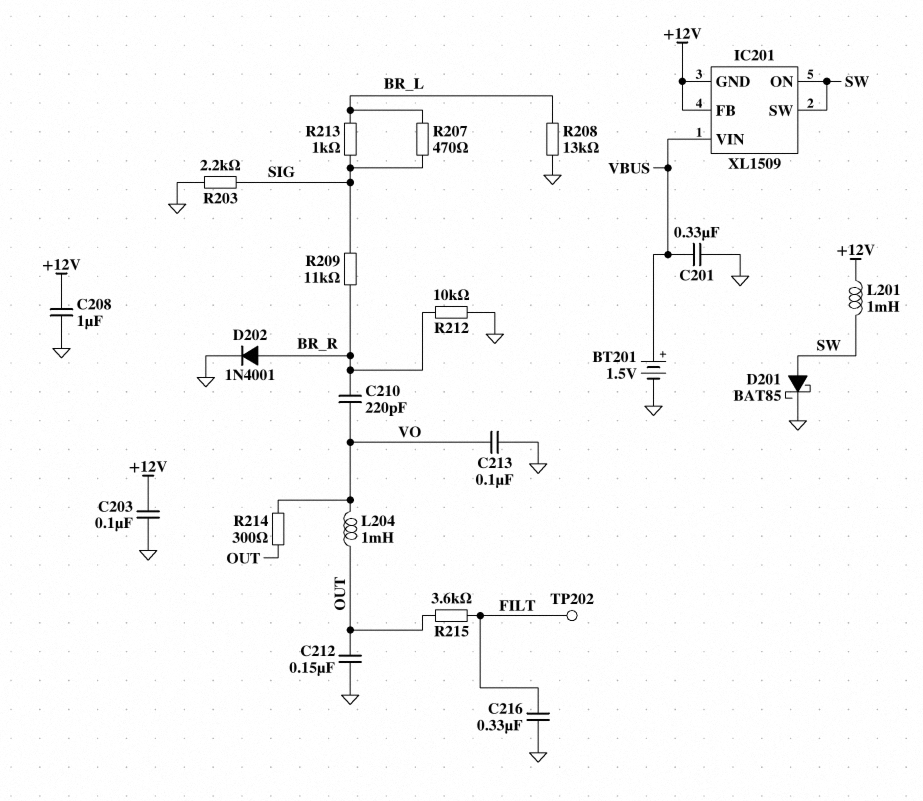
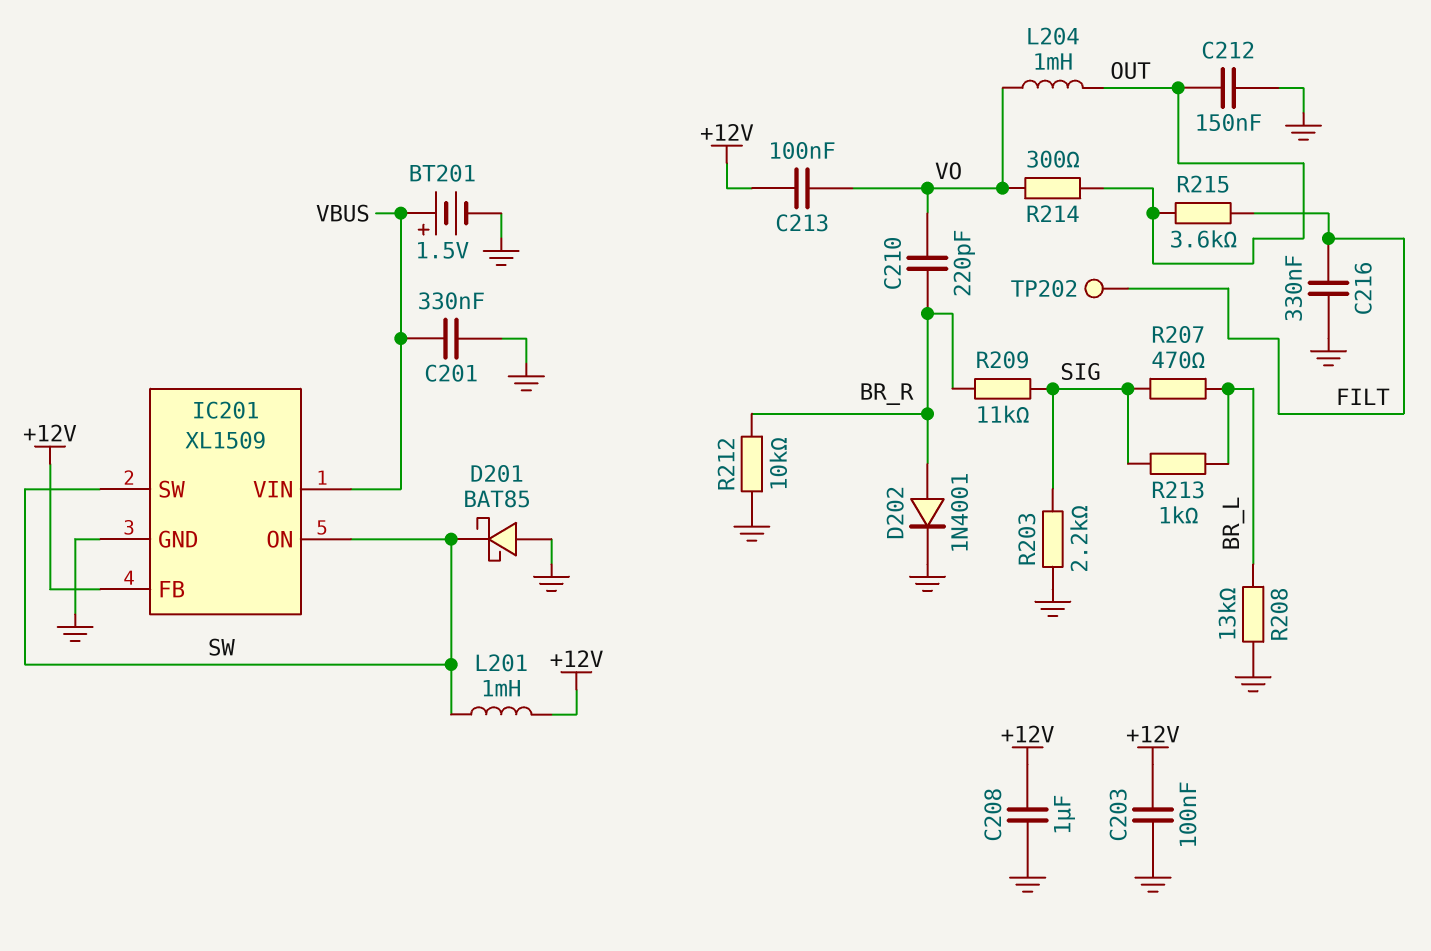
C213: 100nF (GND, VO) -> 100nF (+12V, VO)
D201: schottky BAT85 (A SW, K GND) -> schottky BAT85 (A GND, K SW)
IC201 pin GND: +12V -> GND

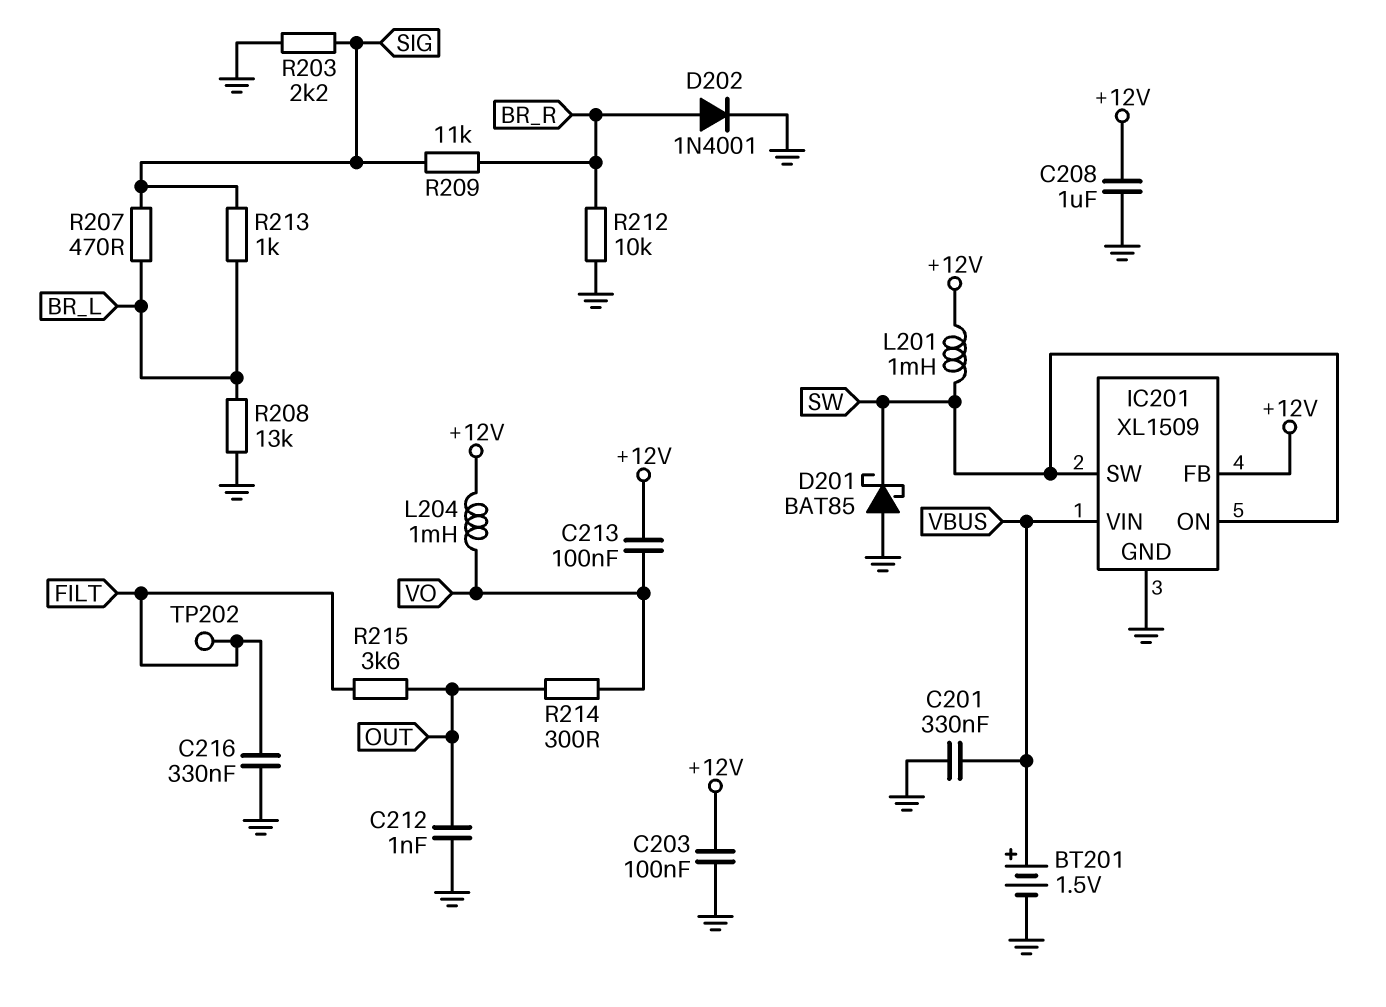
C210: 220pF (BR_R, VO) -> none
C212: 150nF (GND, OUT) -> 1nF (GND, OUT)
L204: 1mH (OUT, VO) -> 1mH (+12V, VO)

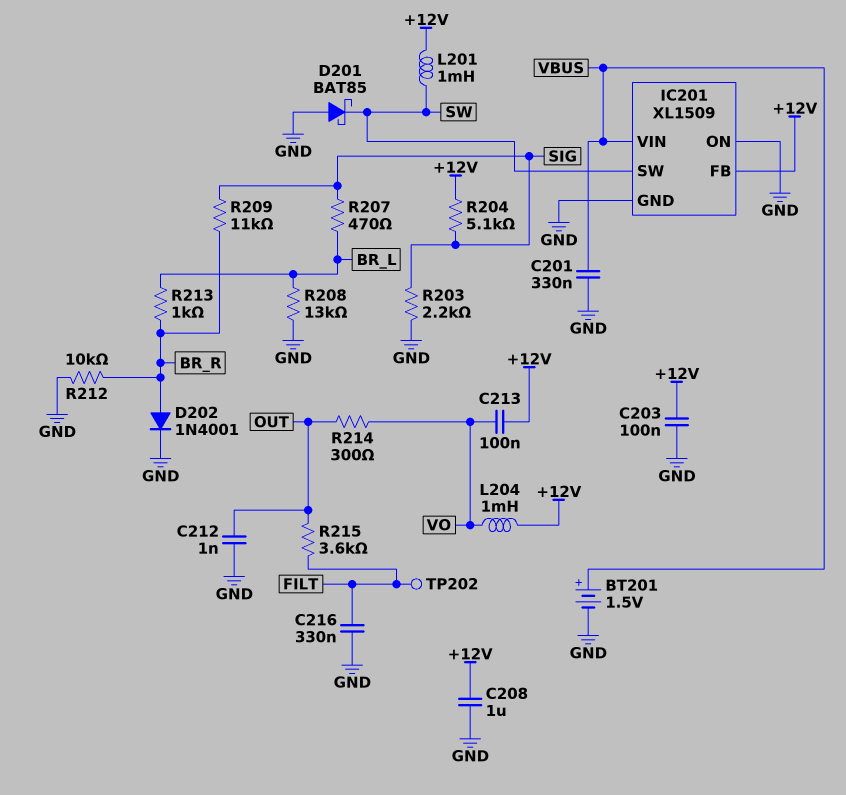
IC201 pin ON: SW -> GND
R204: none -> 5.1k (+12V, SIG)
R213: 1k (BR_L, SIG) -> 1k (BR_L, BR_R)

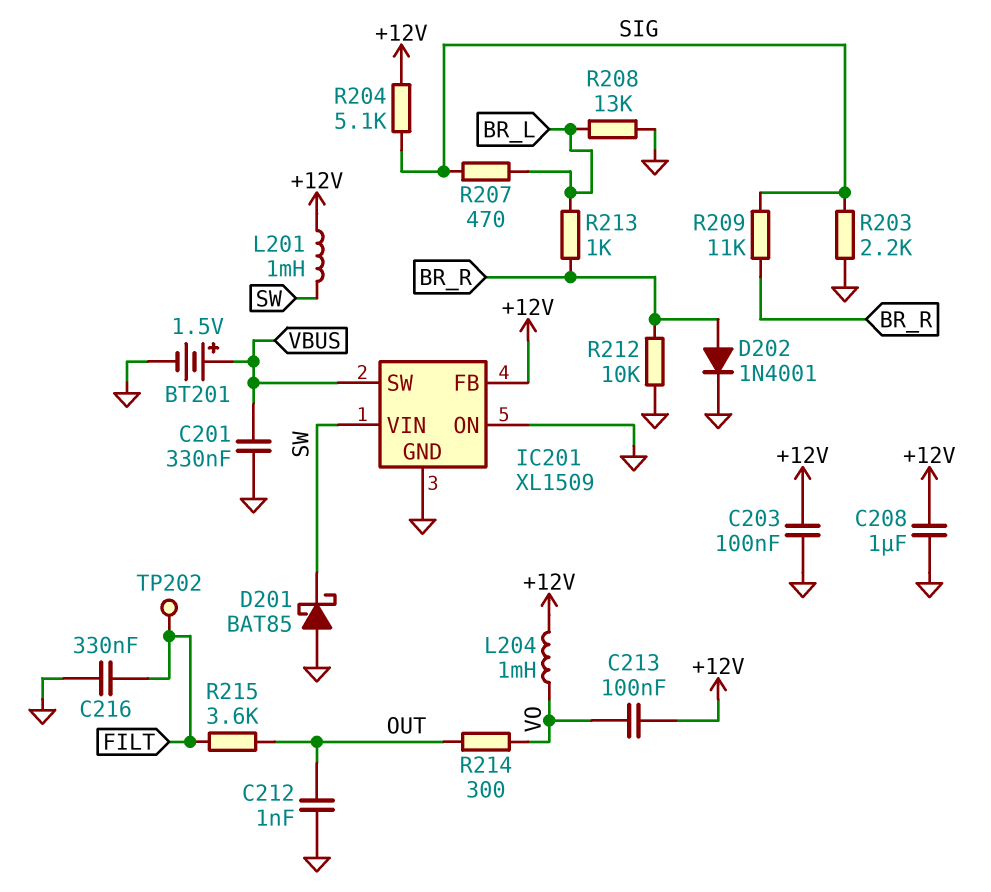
IC201 pin SW: SW -> VBUS
IC201 pin VIN: VBUS -> SW

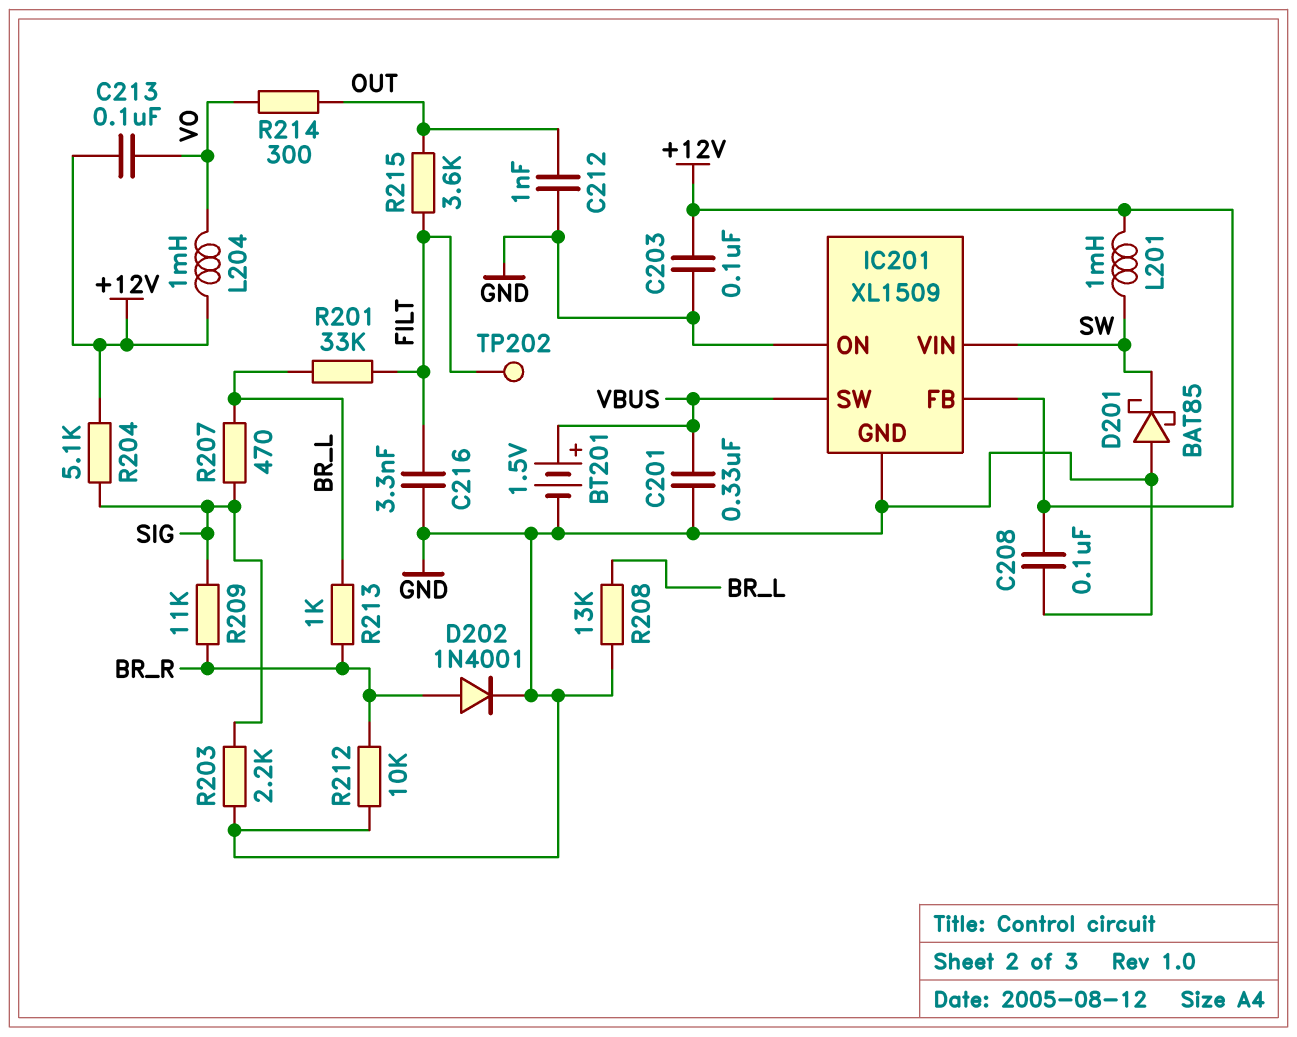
C208: 1uF (+12V, GND) -> 100nF (+12V, GND)
C216: 330nF (FILT, GND) -> 3.3nF (FILT, GND)
R201: none -> 33k (BR_L, FILT)

